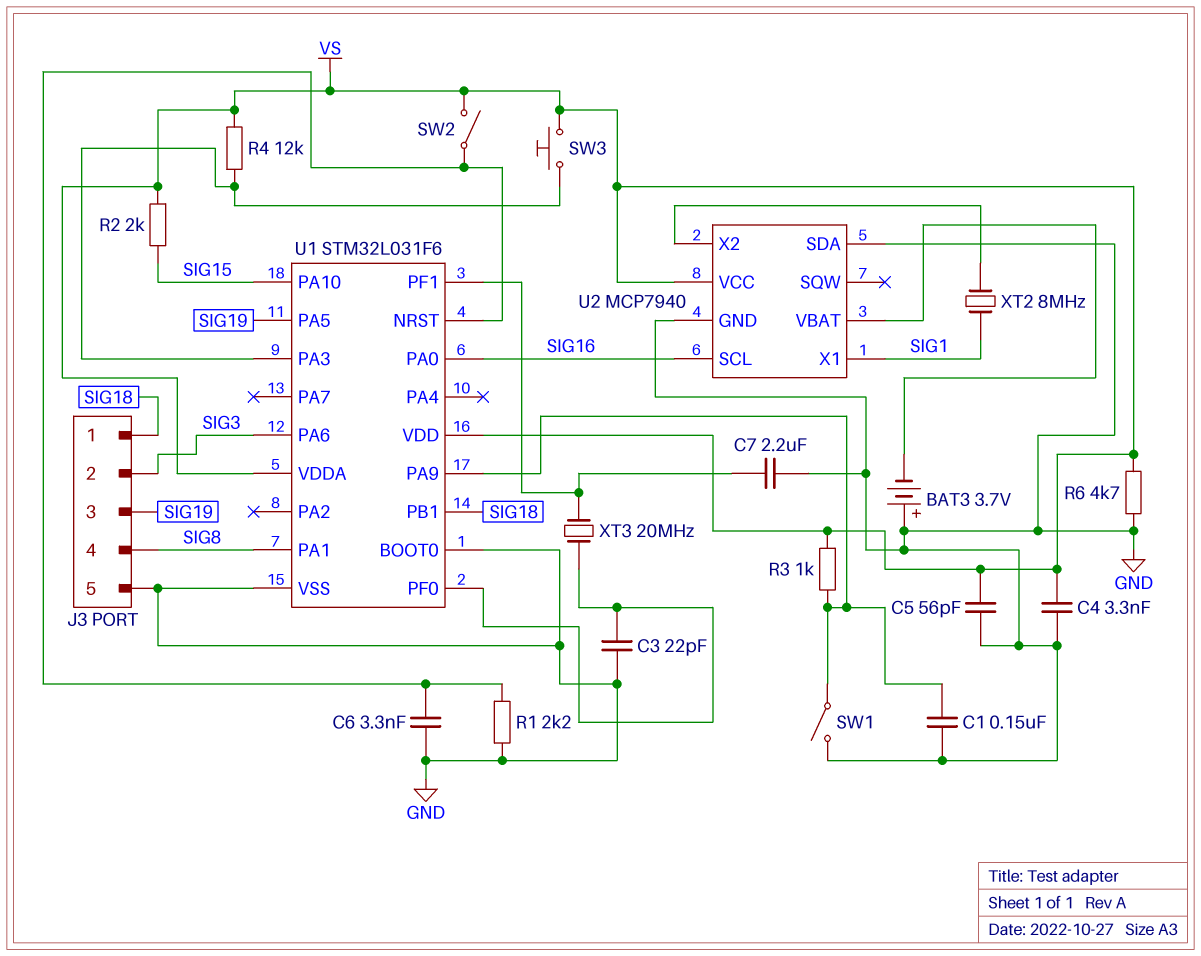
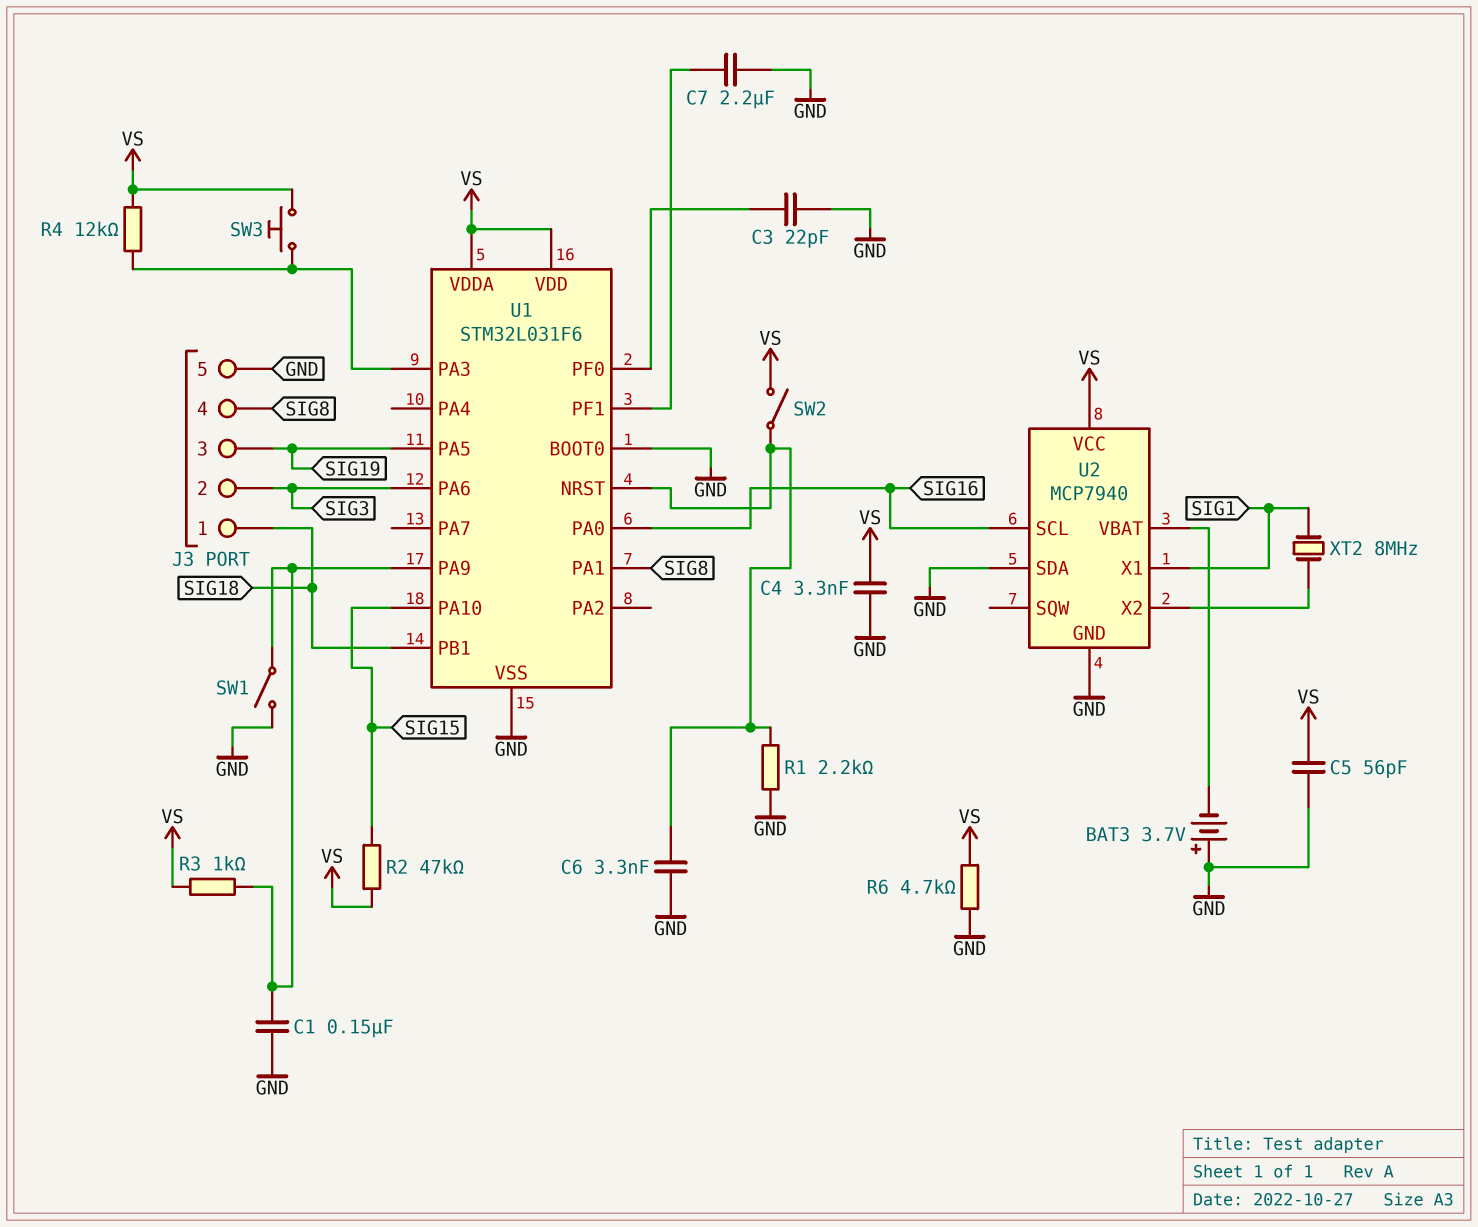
R2: 2k (SIG15, VS) -> 47k (SIG15, VS)
XT3: 20MHz (U1/PF0, U1/PF1) -> none

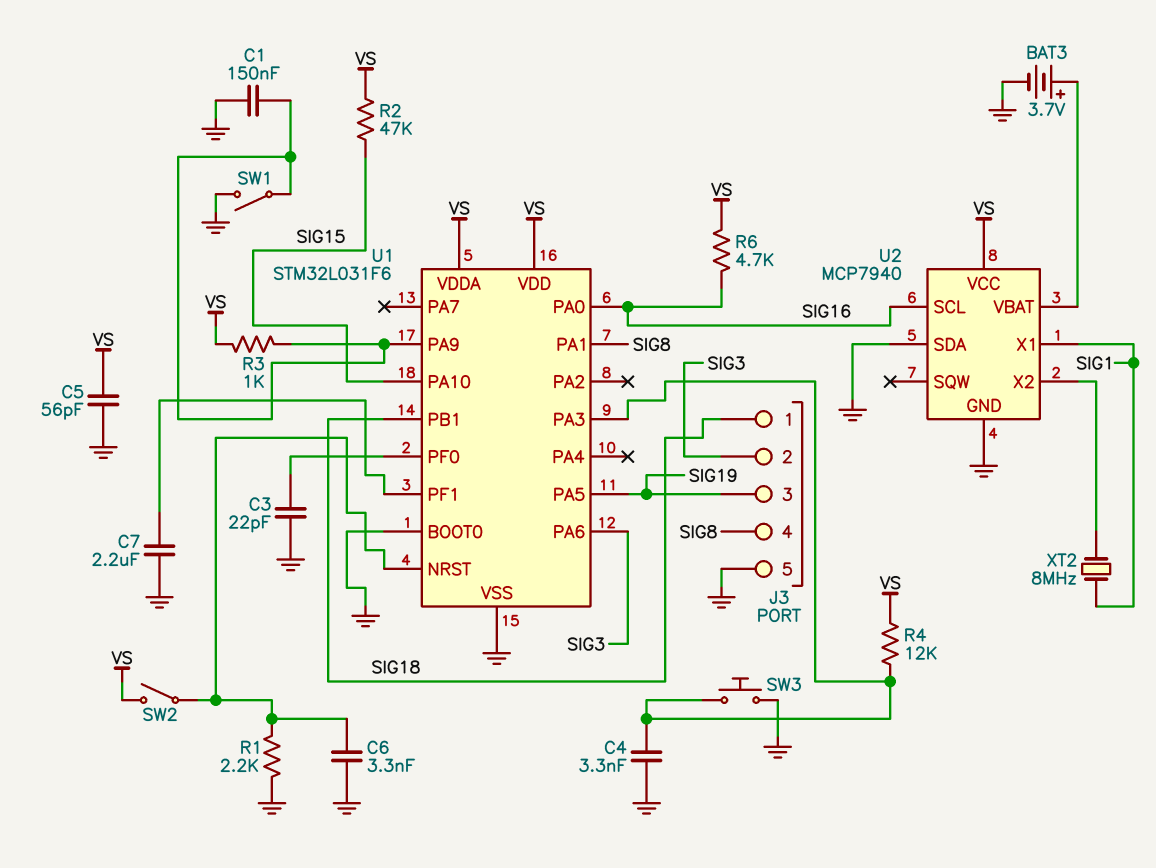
BAT3: 3.7V (plus GND, minus U2/VBAT) -> 3.7V (plus U2/VBAT, minus GND)
C4: 3.3nF (GND, VS) -> 3.3nF (GND, U1/PA3)
R6: 4.7k (GND, VS) -> 4.7k (SIG16, VS)
SW3: button (U1/PA3, VS) -> button (GND, U1/PA3)

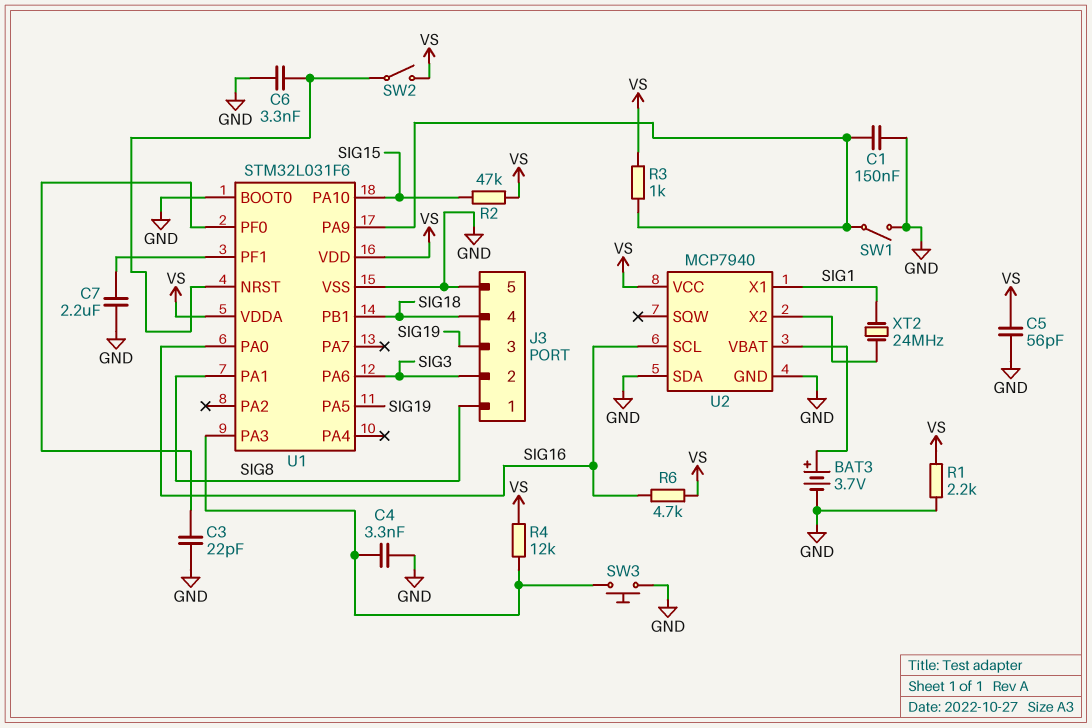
J3 pin 1: SIG18 -> SIG8
J3 pin 4: SIG8 -> SIG18
R1: 2.2k (GND, U1/NRST) -> 2.2k (GND, VS)
XT2: 8MHz (SIG1, U2/X2) -> 24MHz (SIG1, U2/X2)

